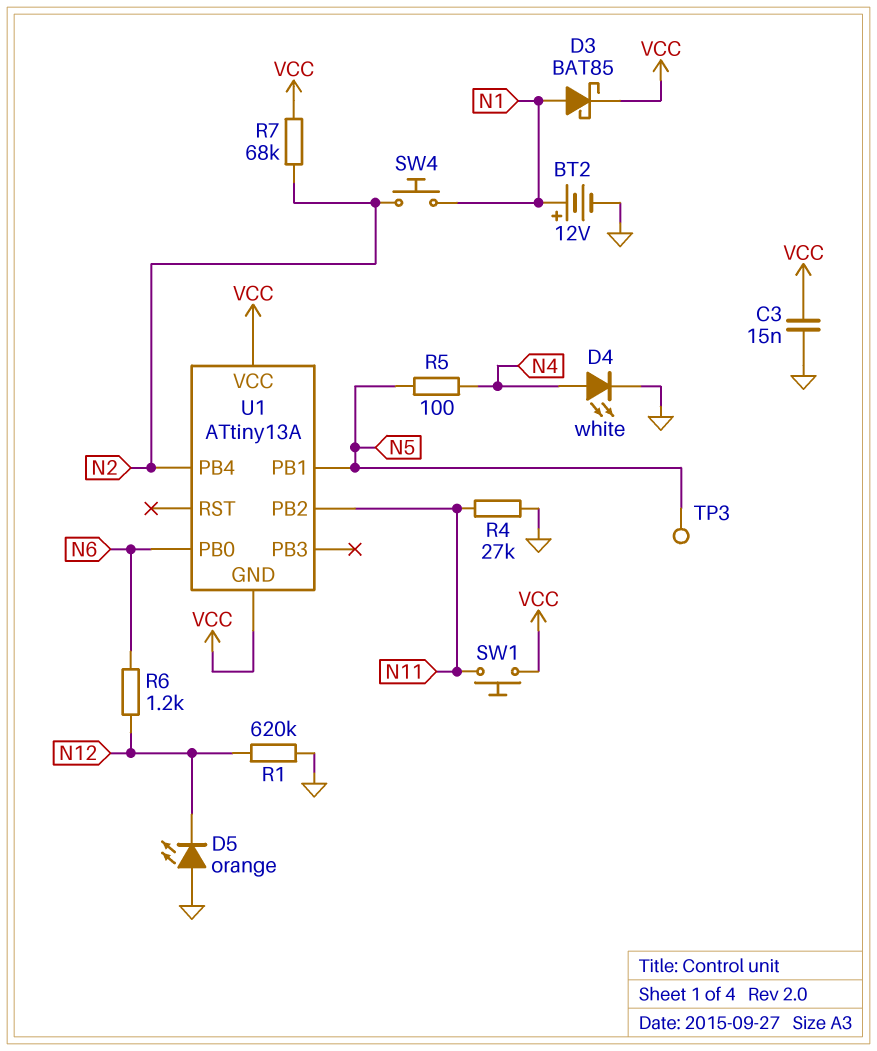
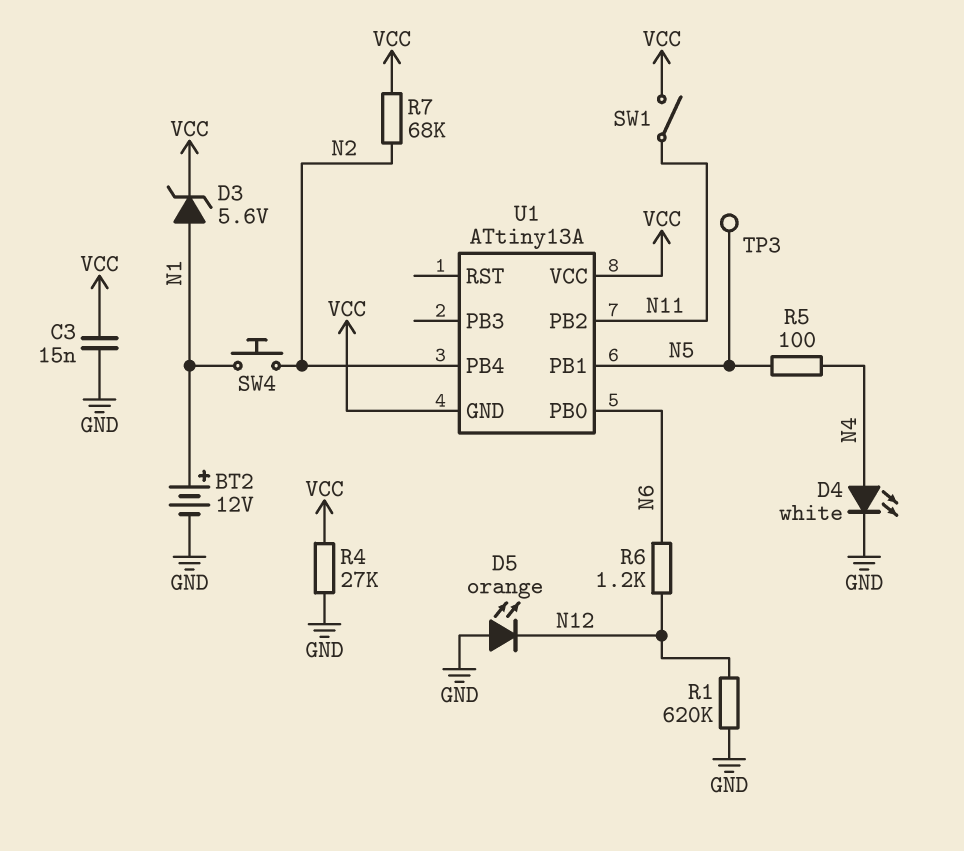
D3: schottky BAT85 (A N1, K VCC) -> zener 5.6V (A N1, K VCC)
R4: 27k (GND, N11) -> 27k (GND, VCC)
SW1: button (N11, VCC) -> switch (N11, VCC)

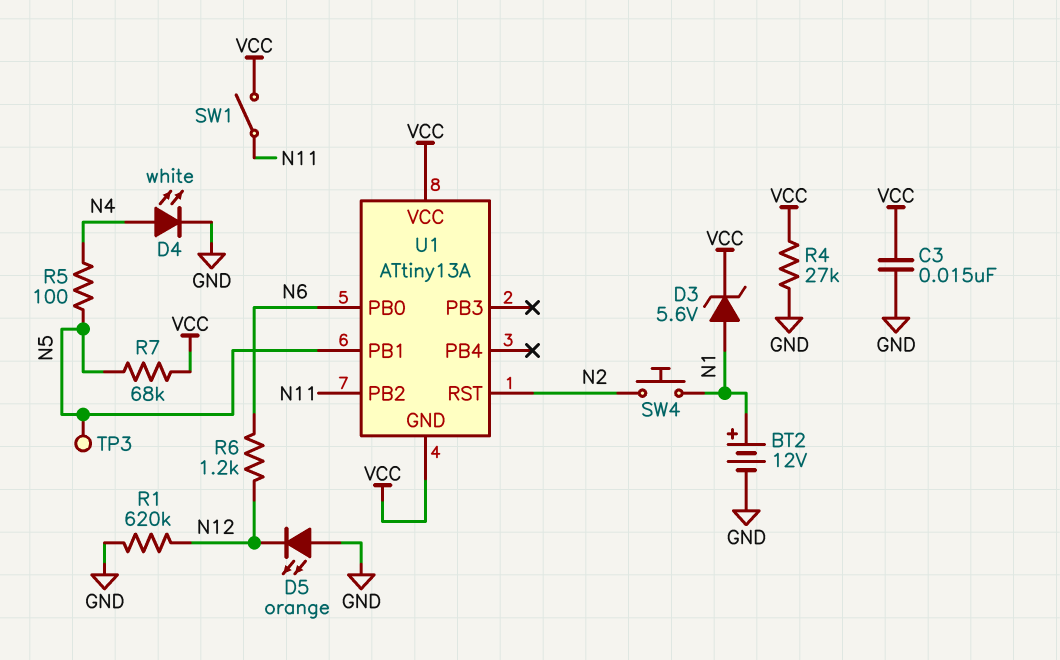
R7: 68k (N2, VCC) -> 68k (N5, VCC)
U1 pin PB4: N2 -> none
U1 pin RST: none -> N2

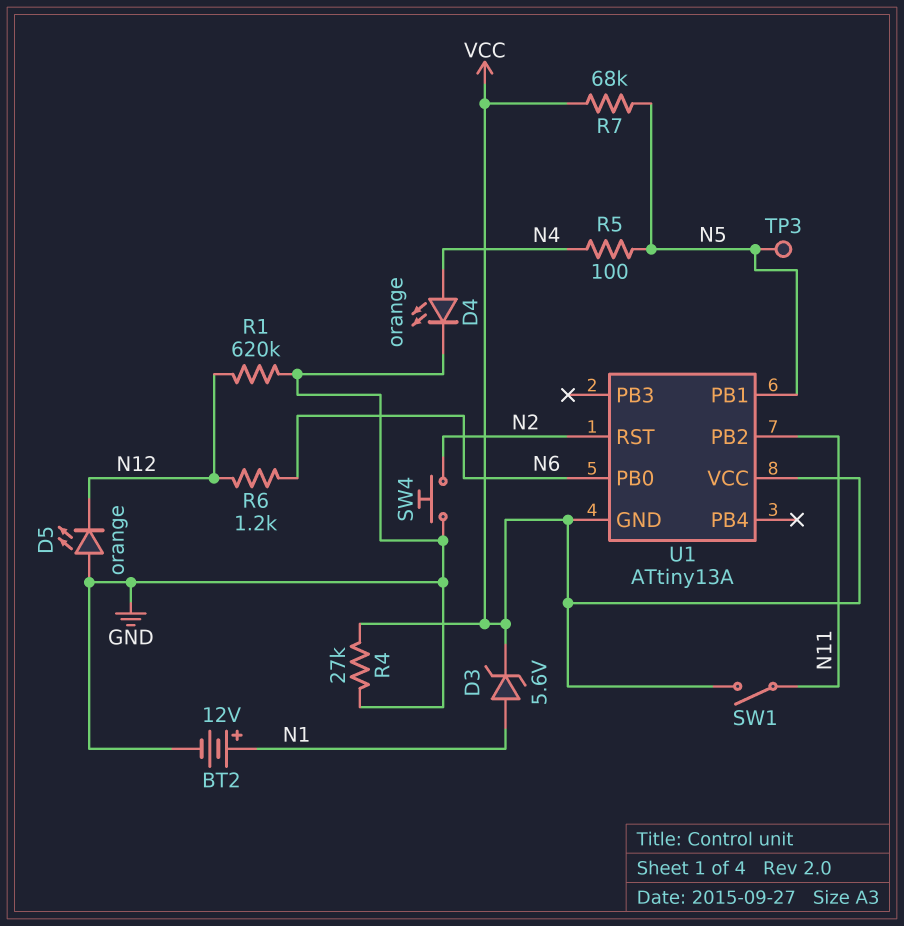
C3: 15nF (GND, VCC) -> none
D4: LED white (A N4, K GND) -> LED orange (A N4, K GND)
SW4: button (N1, N2) -> button (GND, N2)

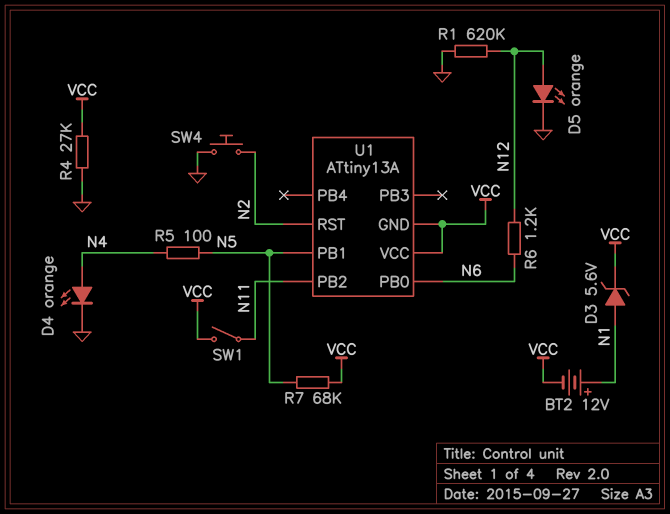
BT2: 12V (plus N1, minus GND) -> 12V (plus N1, minus VCC)
D5: LED orange (A GND, K N12) -> LED orange (A N12, K GND)
TP3: test point (N5) -> none

